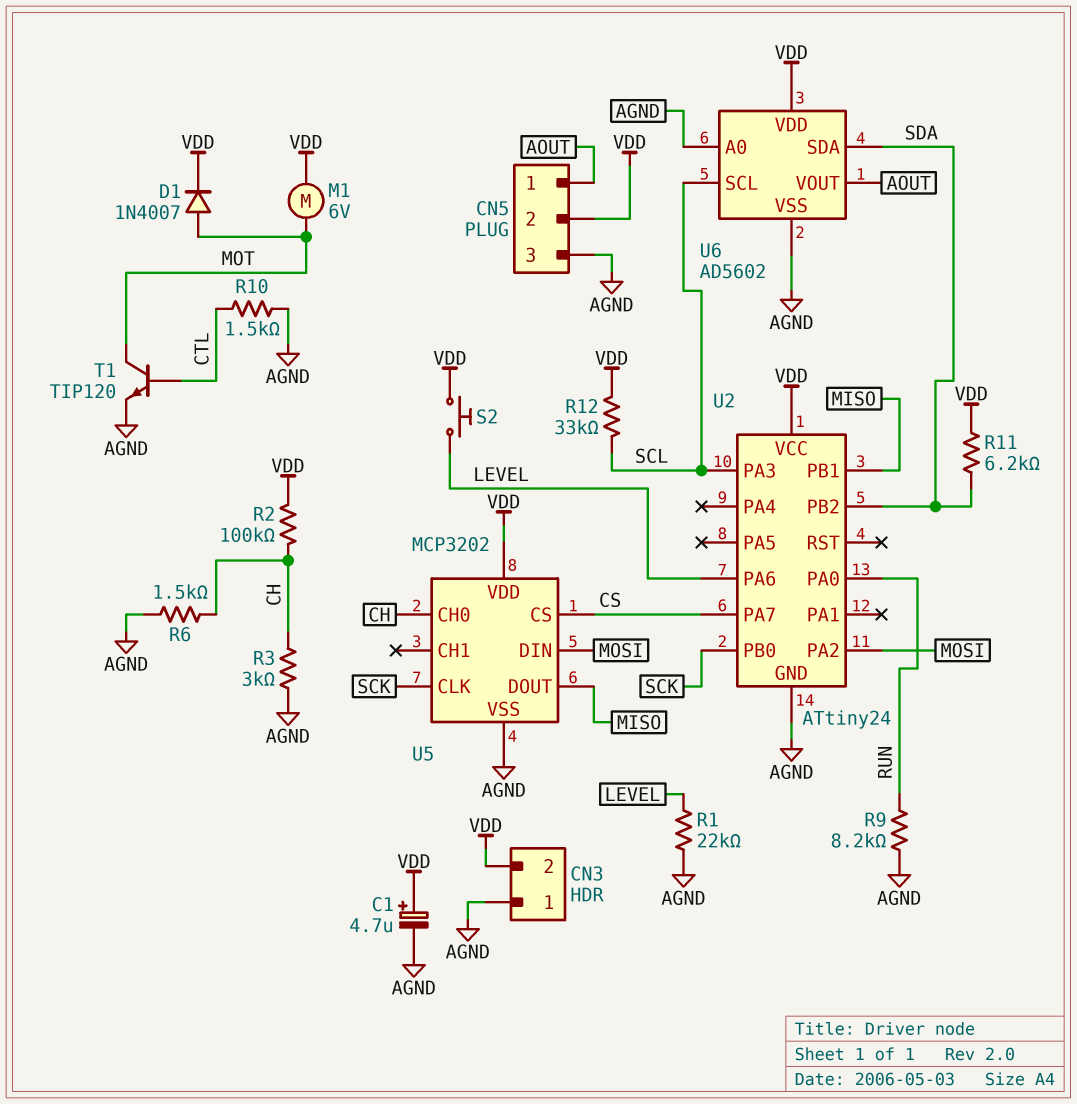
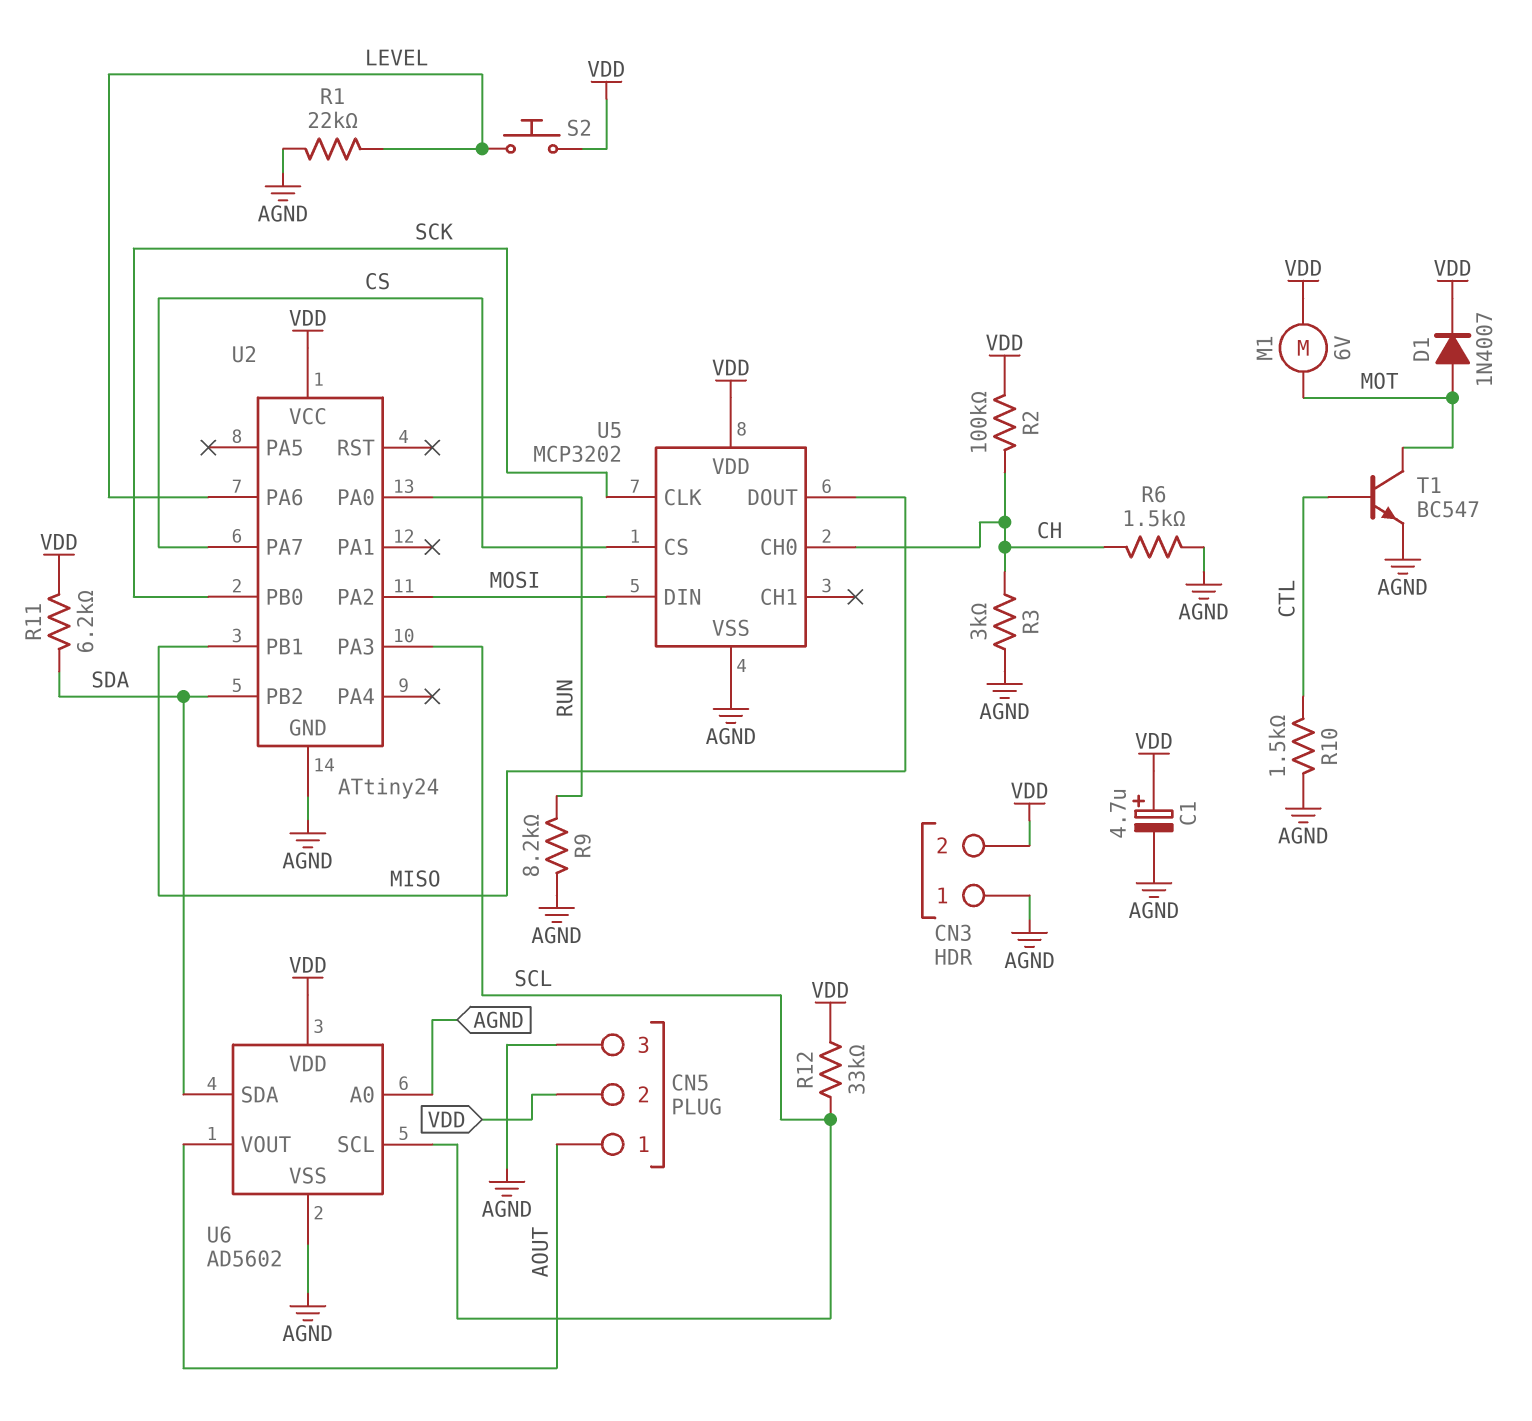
T1: NPN TIP120 (B CTL, C MOT, E AGND) -> NPN BC547 (B CTL, C MOT, E AGND)

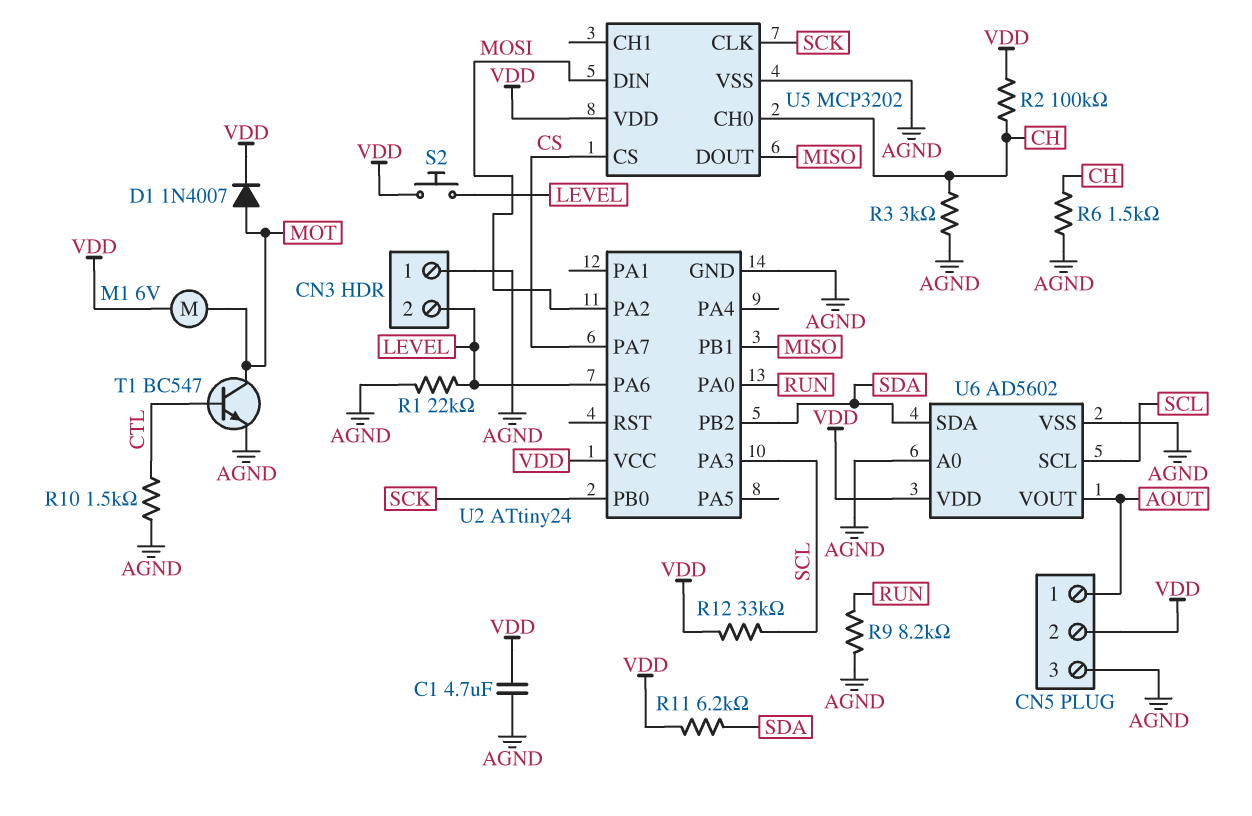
C1: 4.7uF (plus VDD, minus AGND) -> 4.7uF (AGND, VDD)
CN3 pin 2: VDD -> LEVEL

